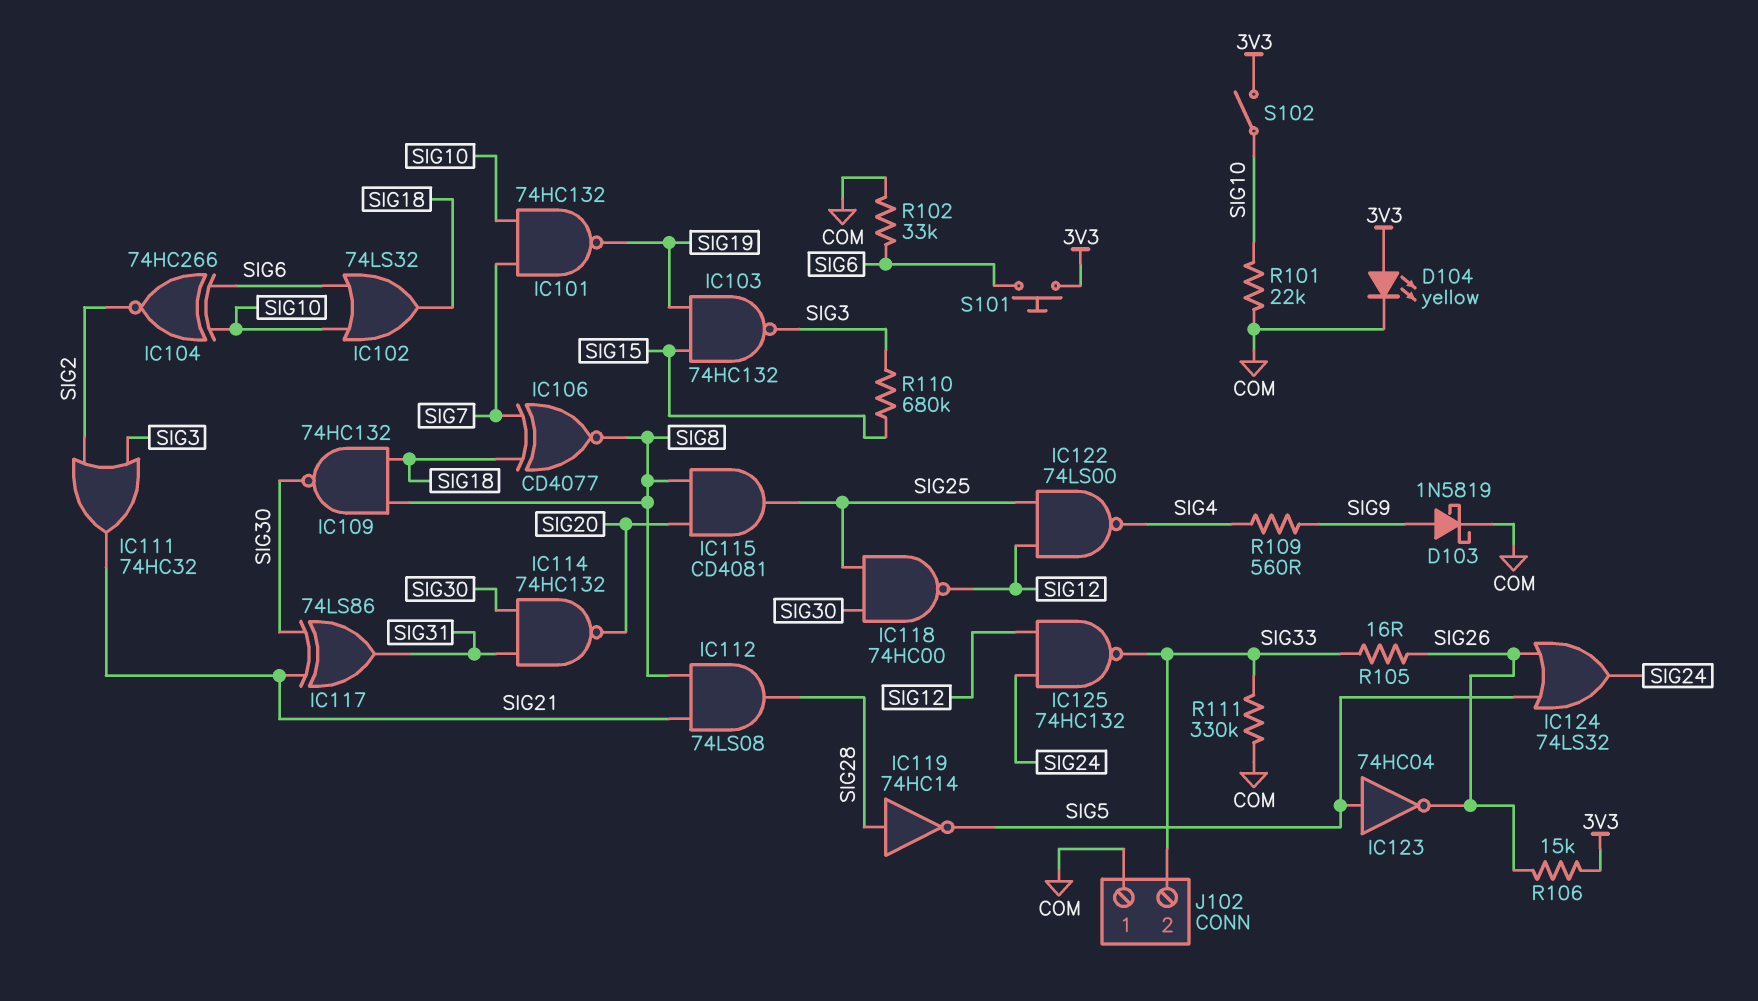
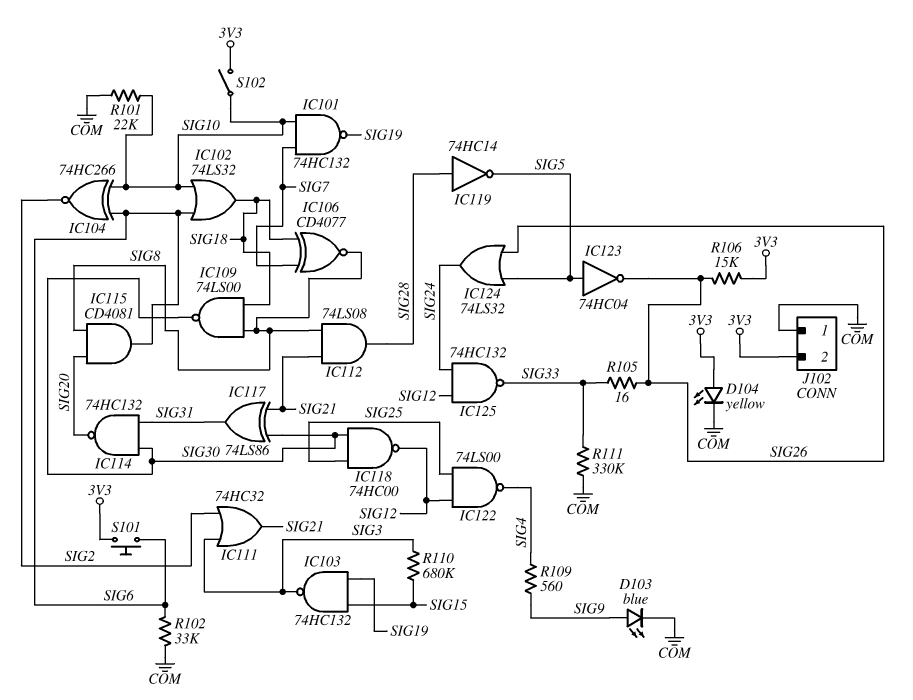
D103: schottky 1N5819 (A SIG9, K COM) -> LED blue (A SIG9, K COM)
IC109: NAND 74HC132 (in SIG8, in SIG18, out SIG30) -> NAND 74LS00 (in SIG8, in SIG18, out SIG30)
IC115: AND CD4081 (in SIG8, in SIG20, out SIG25) -> AND CD4081 (in SIG8, in SIG20, out SIG6)
J102 pin 2: SIG33 -> 3V3

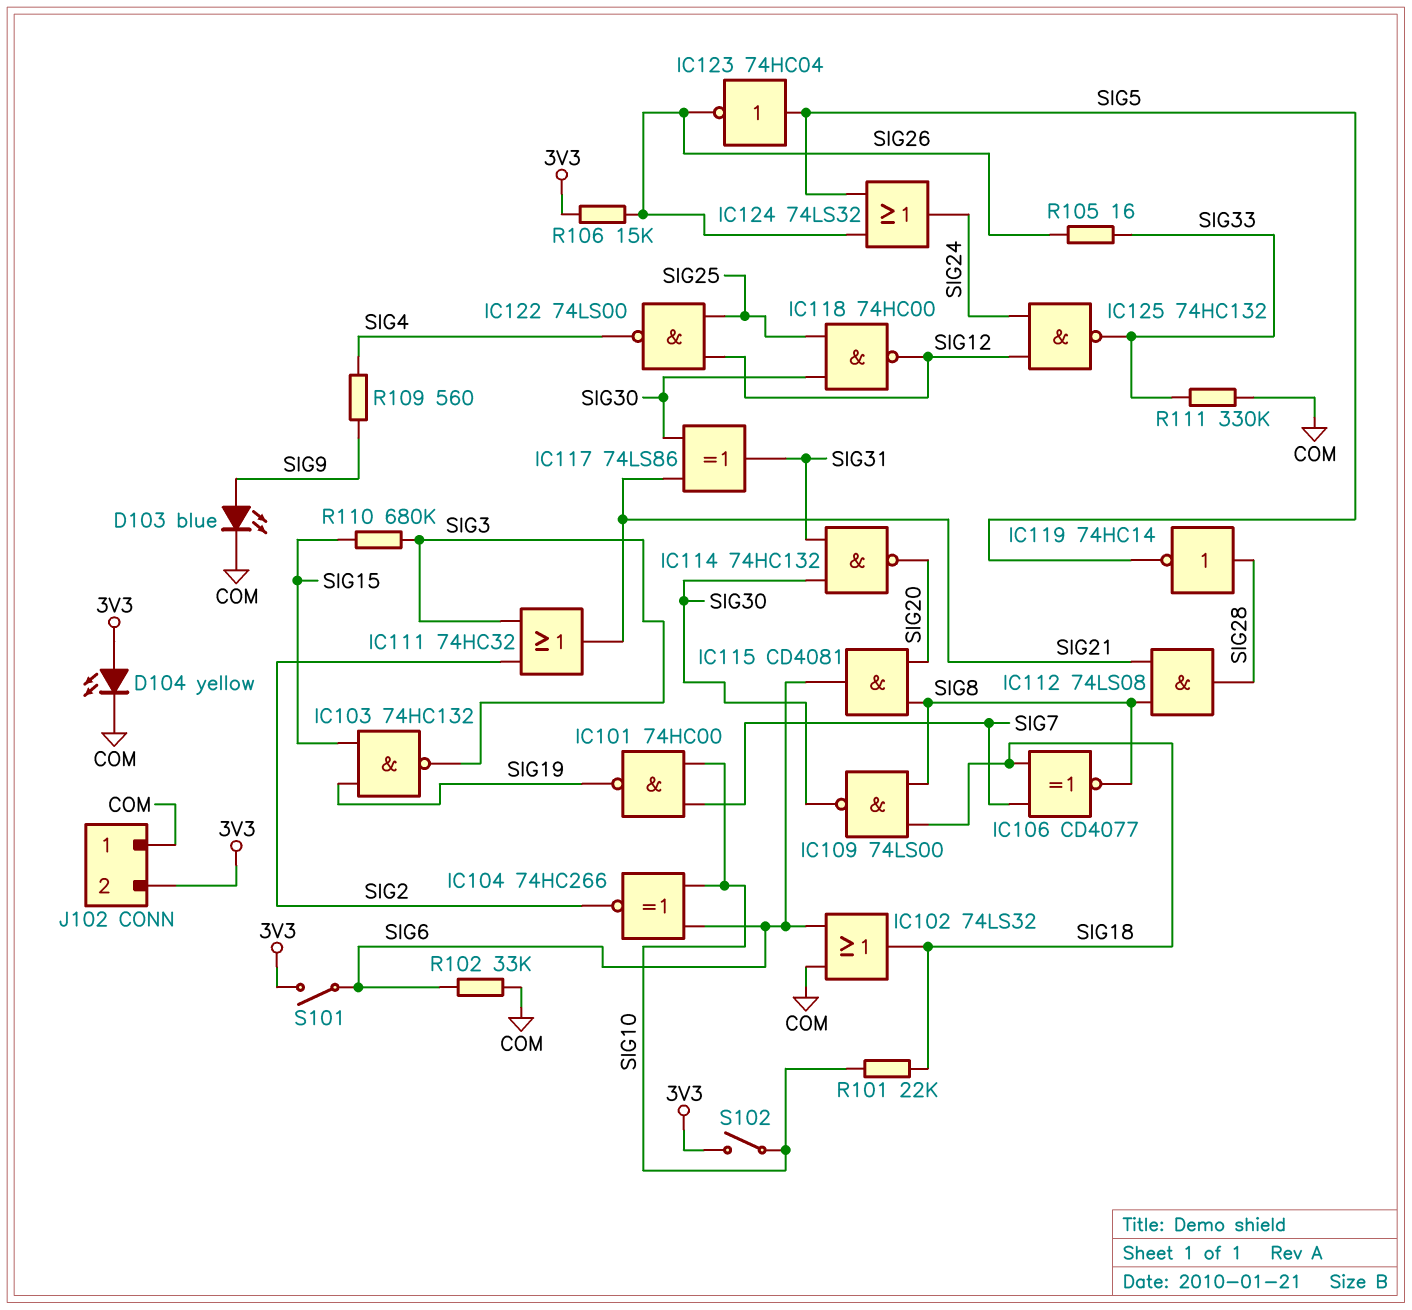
IC101: NAND 74HC132 (in SIG7, in SIG10, out SIG19) -> NAND 74HC00 (in SIG7, in SIG10, out SIG19)
IC102: OR 74LS32 (in SIG6, in SIG10, out SIG18) -> OR 74LS32 (in COM, in SIG6, out SIG18)
R101: 22k (COM, SIG10) -> 22k (SIG10, SIG18)
S101: button (3V3, SIG6) -> switch (3V3, SIG6)

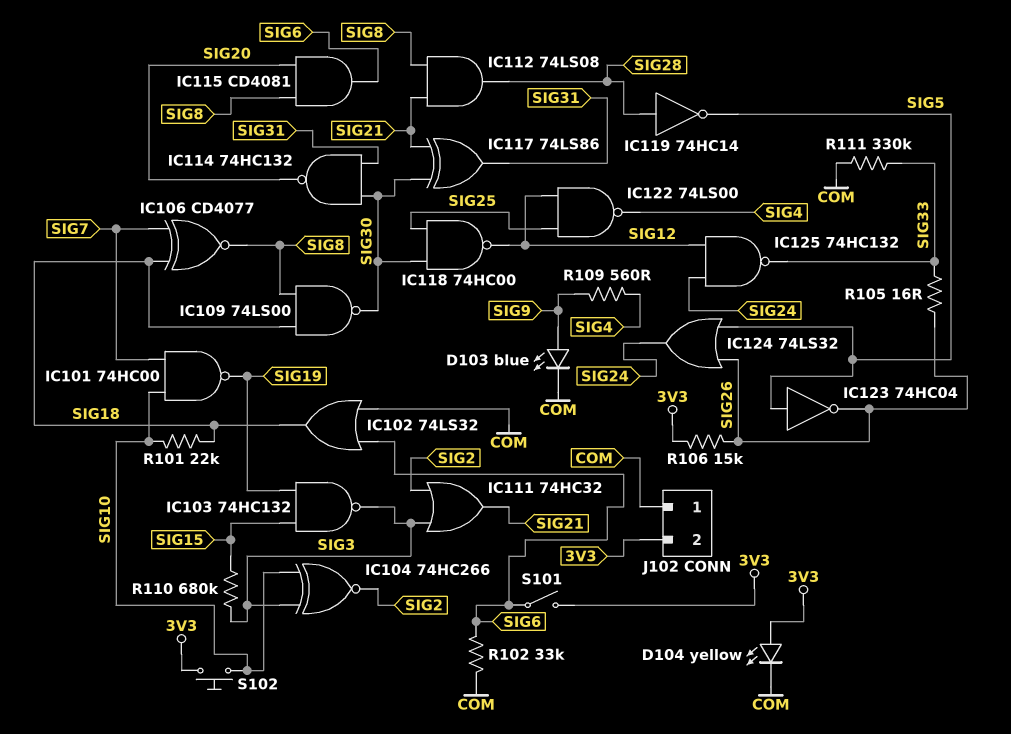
IC104: XNOR 74HC266 (in SIG6, in SIG10, out SIG2) -> XNOR 74HC266 (in SIG3, in SIG10, out SIG2)
S102: switch (3V3, SIG10) -> button (3V3, SIG10)

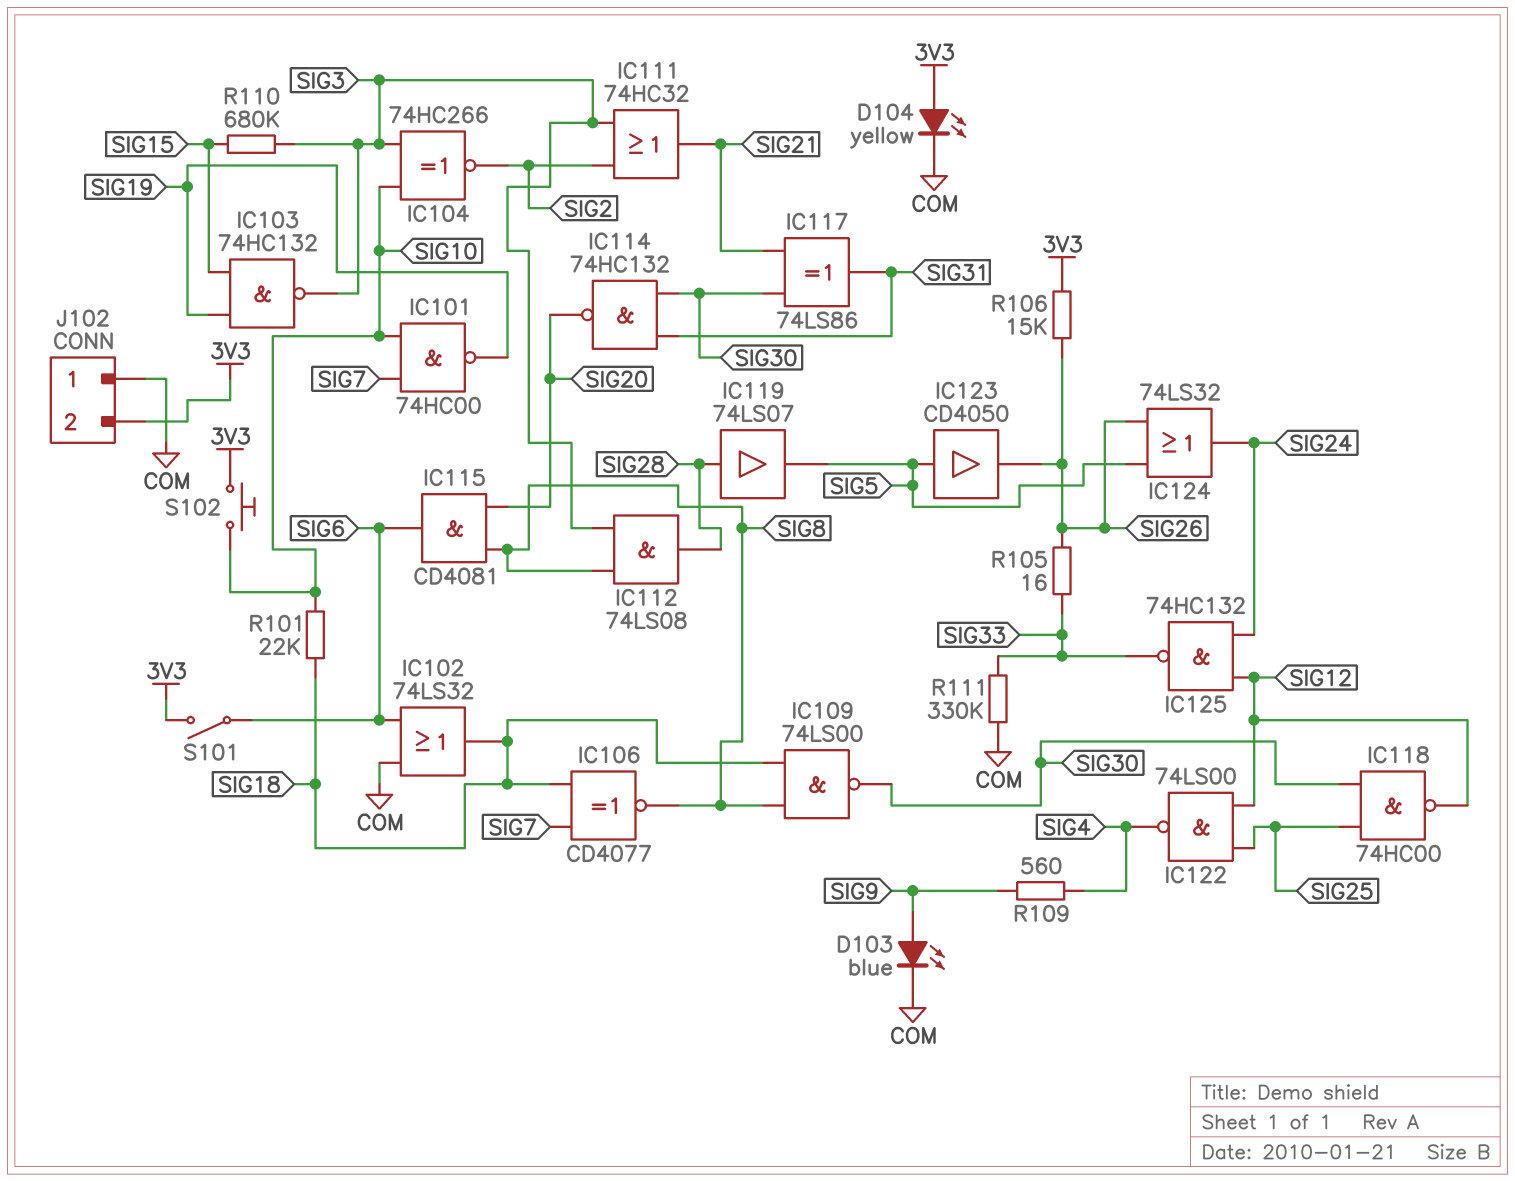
IC112: AND 74LS08 (in SIG8, in SIG21, out SIG28) -> AND 74LS08 (in SIG3, in SIG8, out SIG28)
IC119: NOT 74HC14 (in SIG28, out SIG5) -> buffer 74LS07 (in SIG28, out SIG5)
IC123: NOT 74HC04 (in SIG5, out SIG26) -> buffer CD4050 (in SIG5, out SIG26)
R102: 33k (COM, SIG6) -> none

